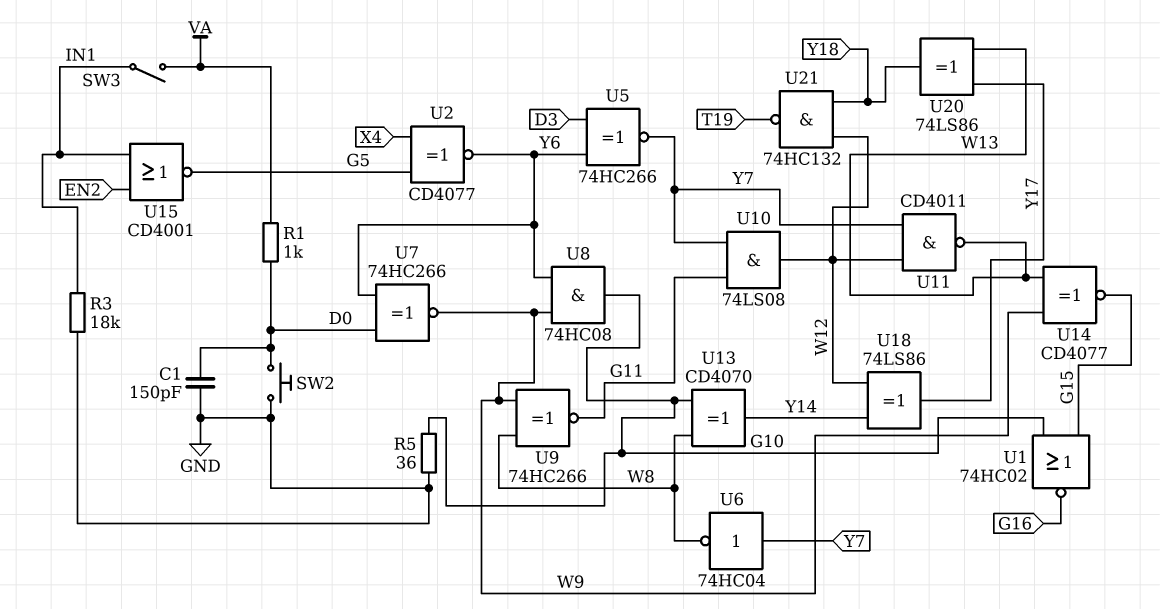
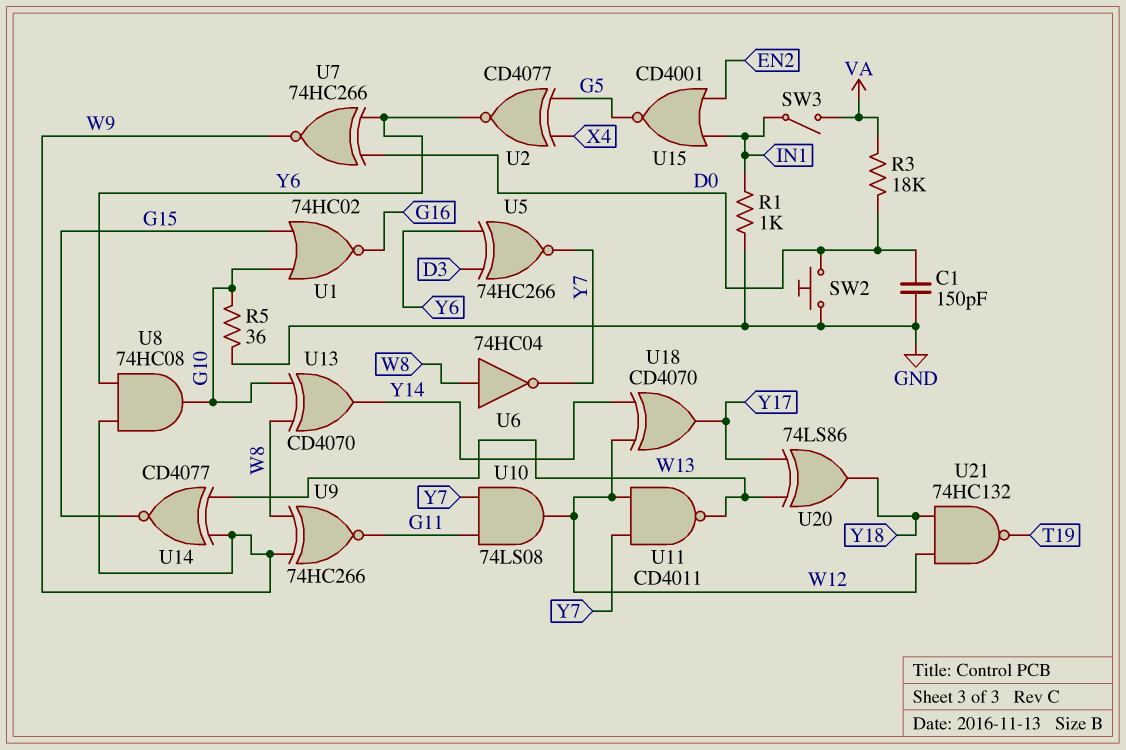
R1: 1k (D0, VA) -> 1k (GND, IN1)
R3: 18k (GND, IN1) -> 18k (D0, VA)
U6: NOT 74HC04 (in Y7, out W8) -> NOT 74HC04 (in W8, out Y7)
U18: XOR 74LS86 (in W12, in Y14, out Y17) -> XOR CD4070 (in W12, in Y14, out Y17)

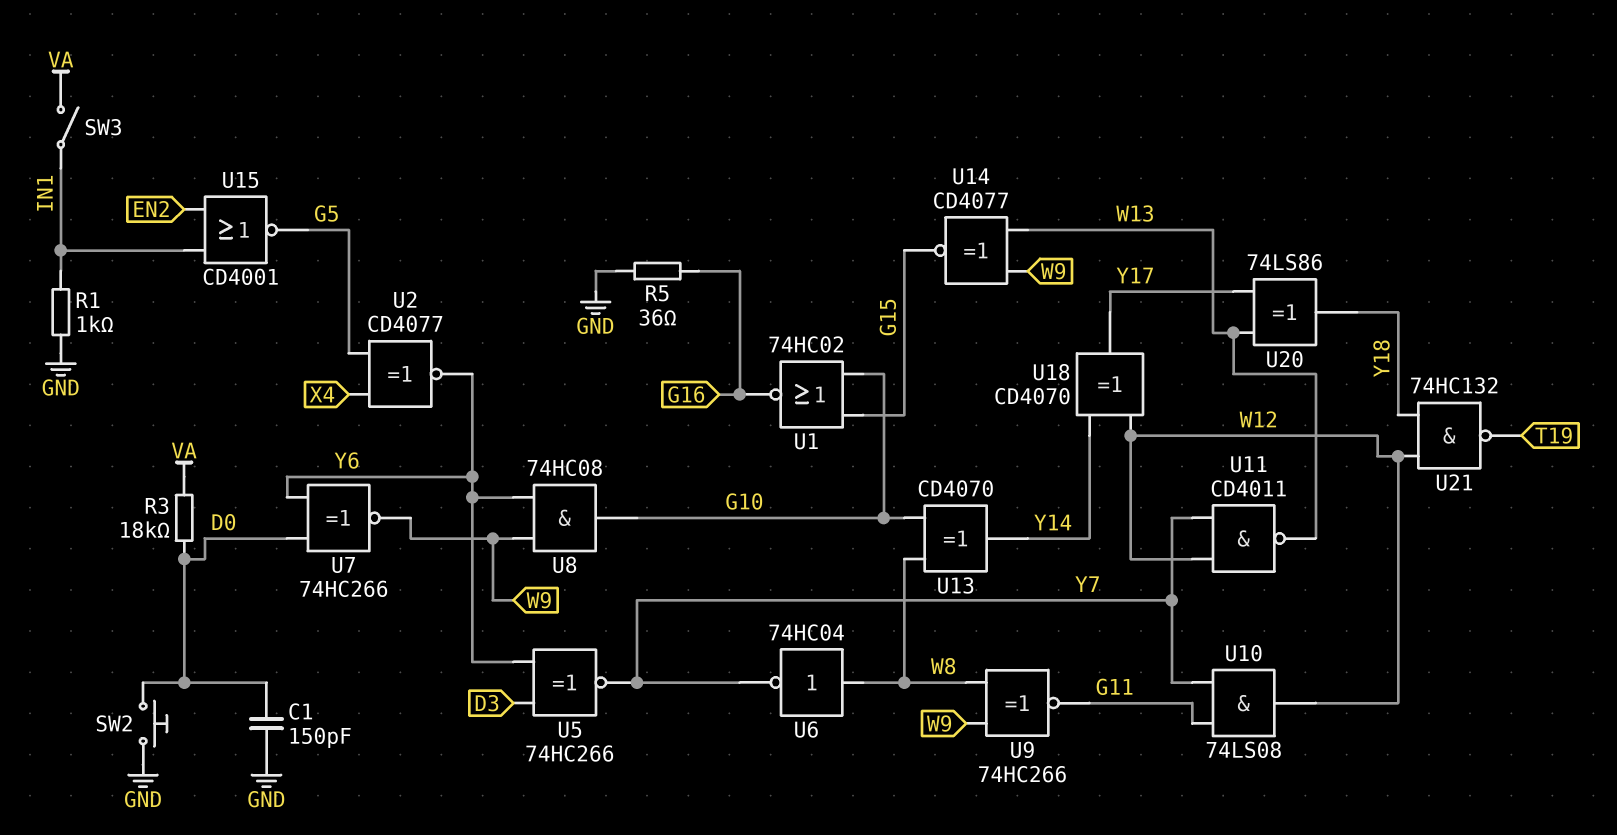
R5: 36 (G10, GND) -> 36 (G16, GND)

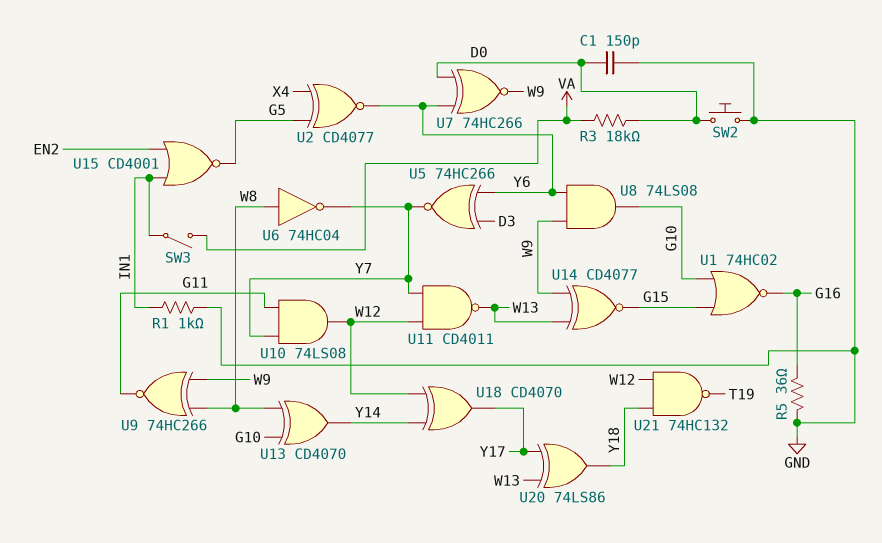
U8: AND 74HC08 (in W9, in Y6, out G10) -> AND 74LS08 (in W9, in Y6, out G10)

